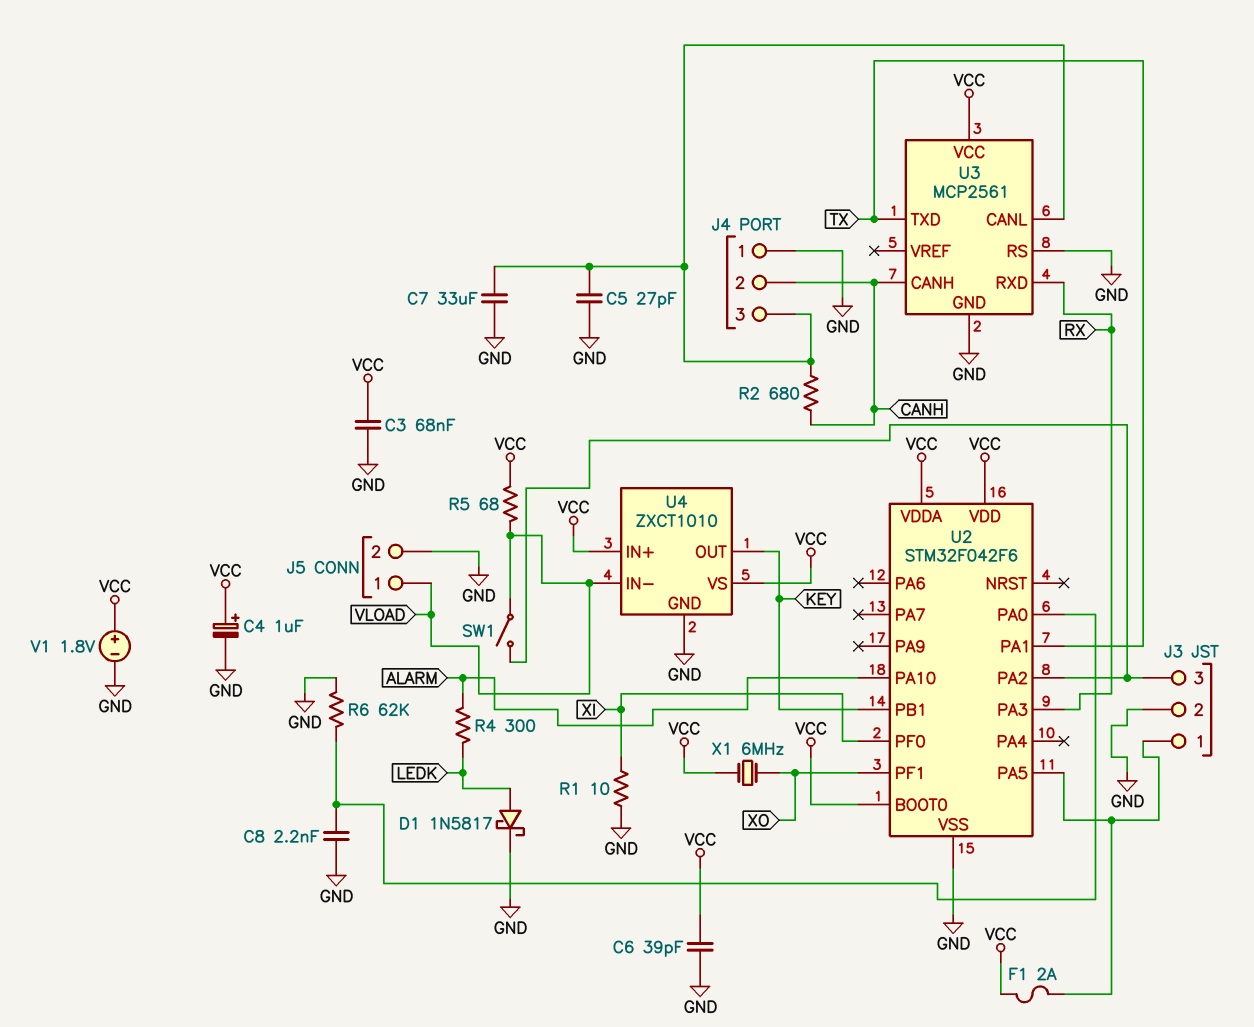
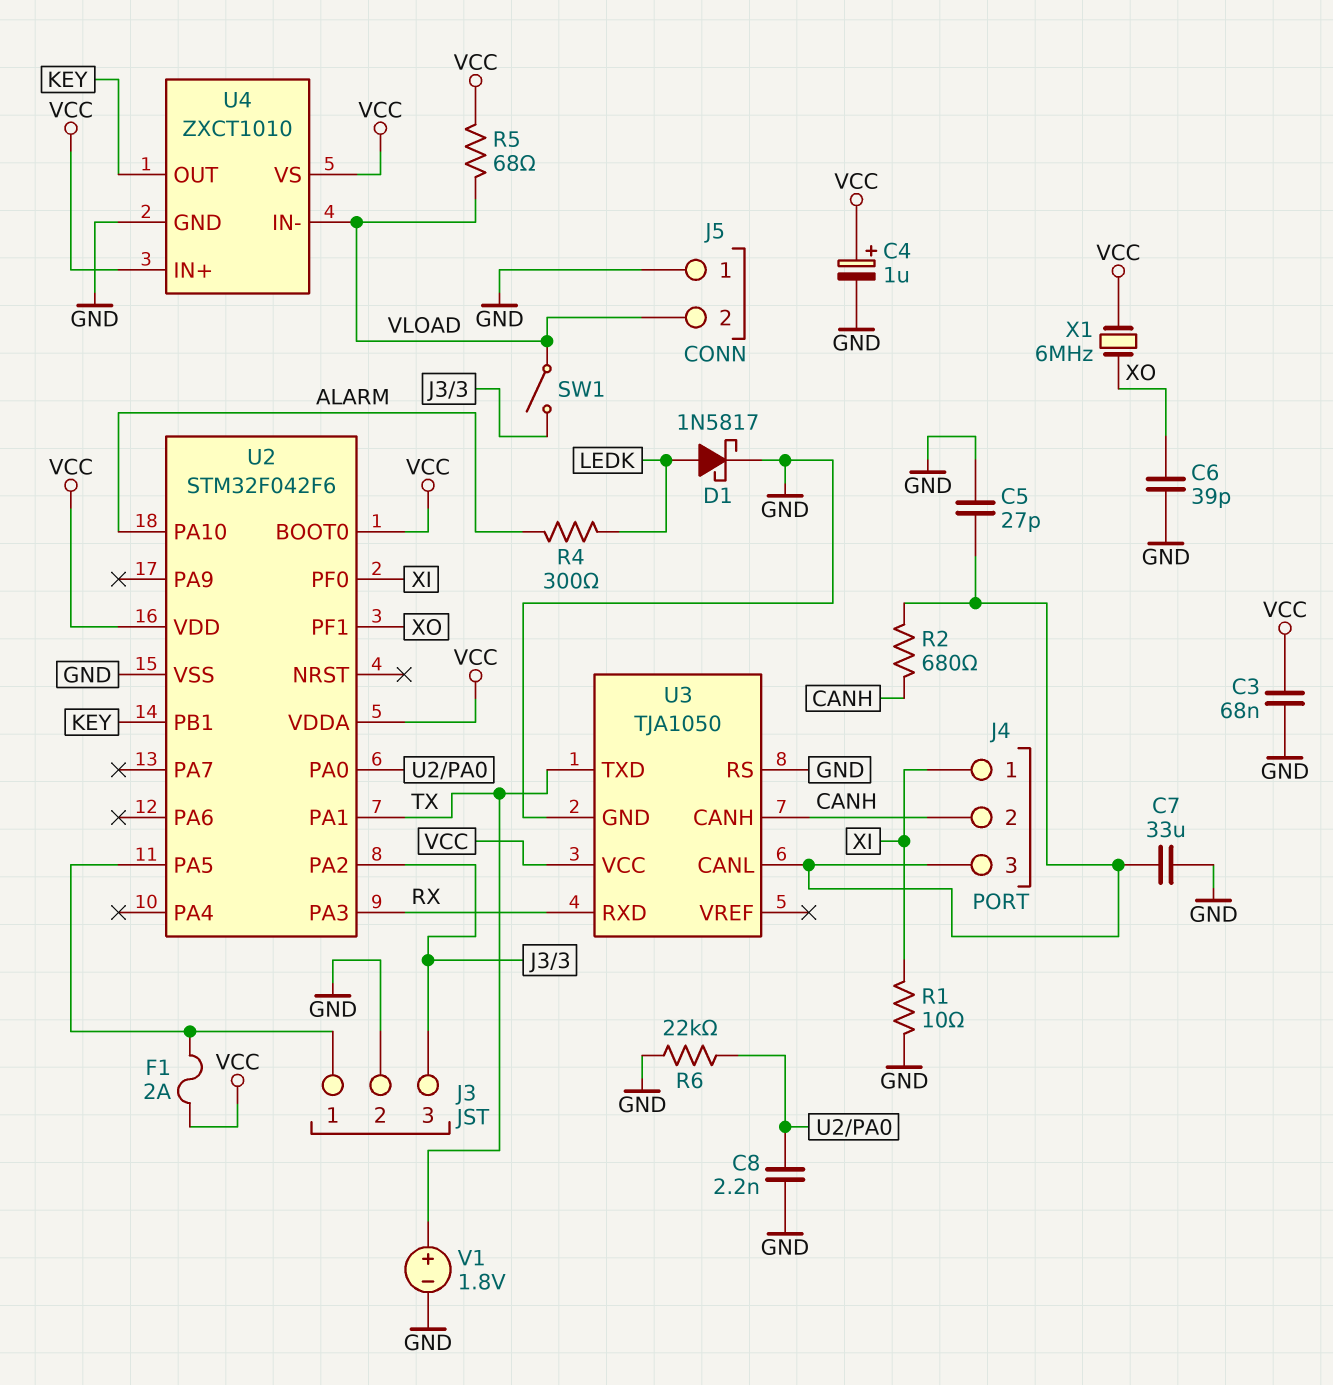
C6: 39pF (GND, VCC) -> 39pF (GND, XO)
J4 pin 1: GND -> XI
J5 pin 1: VLOAD -> GND
J5 pin 2: GND -> VLOAD
R6: 62k (GND, U2/PA0) -> 22k (GND, U2/PA0)
U3: MCP2561 -> TJA1050
V1: 1.8V (plus VCC, minus GND) -> 1.8V (plus TX, minus GND)

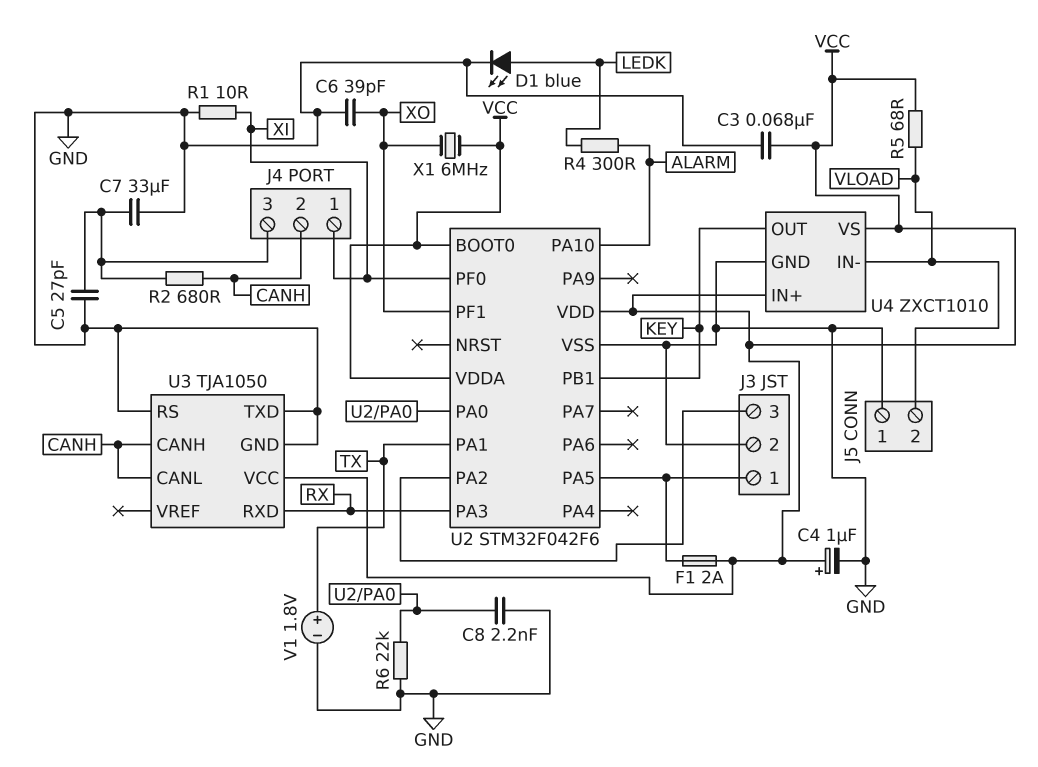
D1: schottky 1N5817 (A LEDK, K GND) -> LED blue (A LEDK, K GND)
SW1: switch (J3/3, VLOAD) -> none
U3 pin CANL: J4/3 -> CANH
U3 pin TXD: TX -> GND

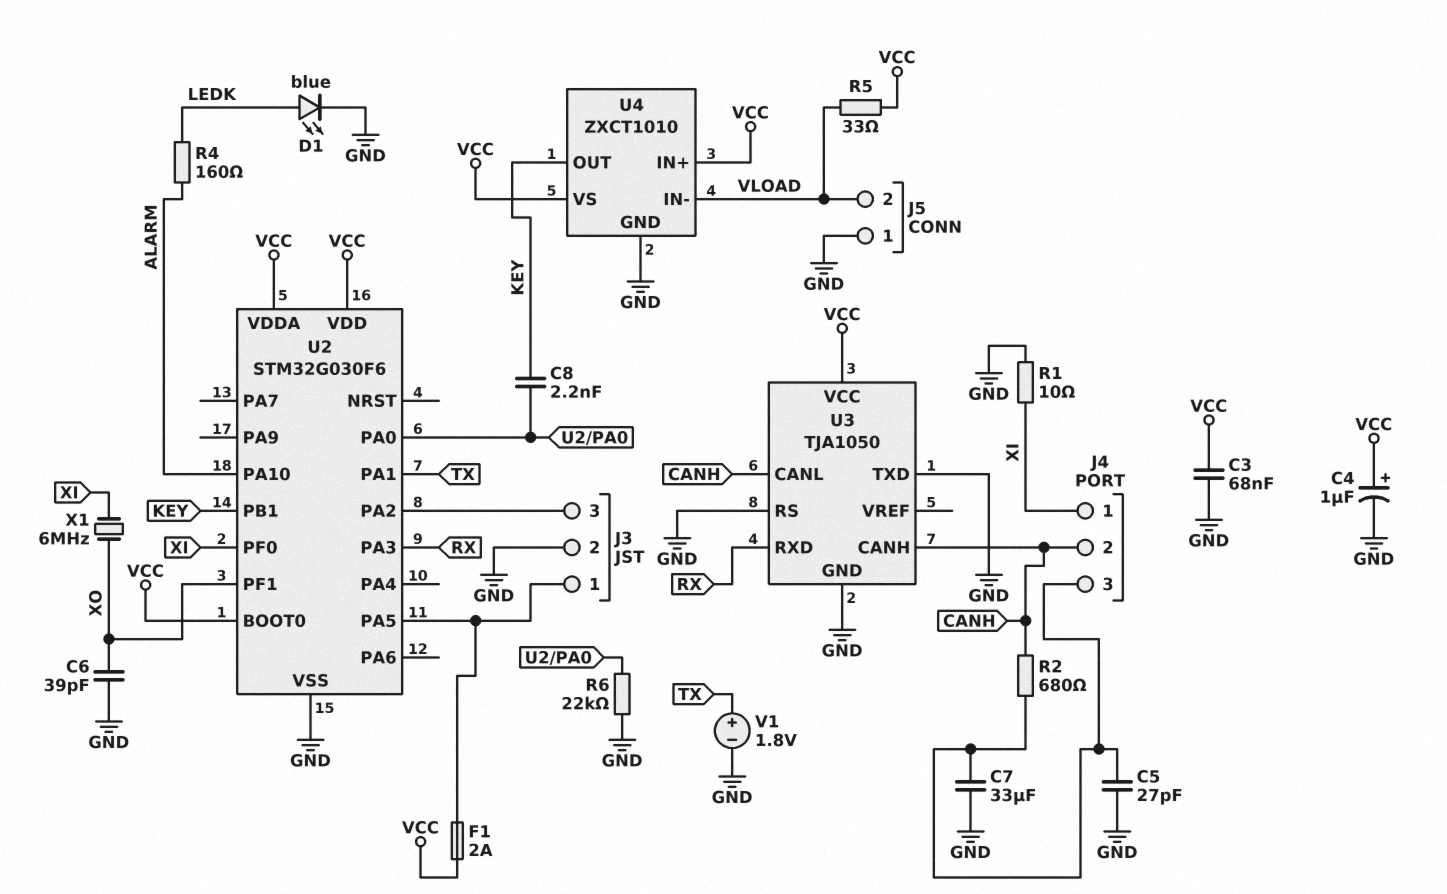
C8: 2.2nF (GND, U2/PA0) -> 2.2nF (KEY, U2/PA0)
R4: 300 (ALARM, LEDK) -> 160 (ALARM, LEDK)
R5: 68 (VCC, VLOAD) -> 33 (VCC, VLOAD)
U2: STM32F042F6 -> STM32G030F6
X1: 6MHz (VCC, XO) -> 6MHz (XI, XO)

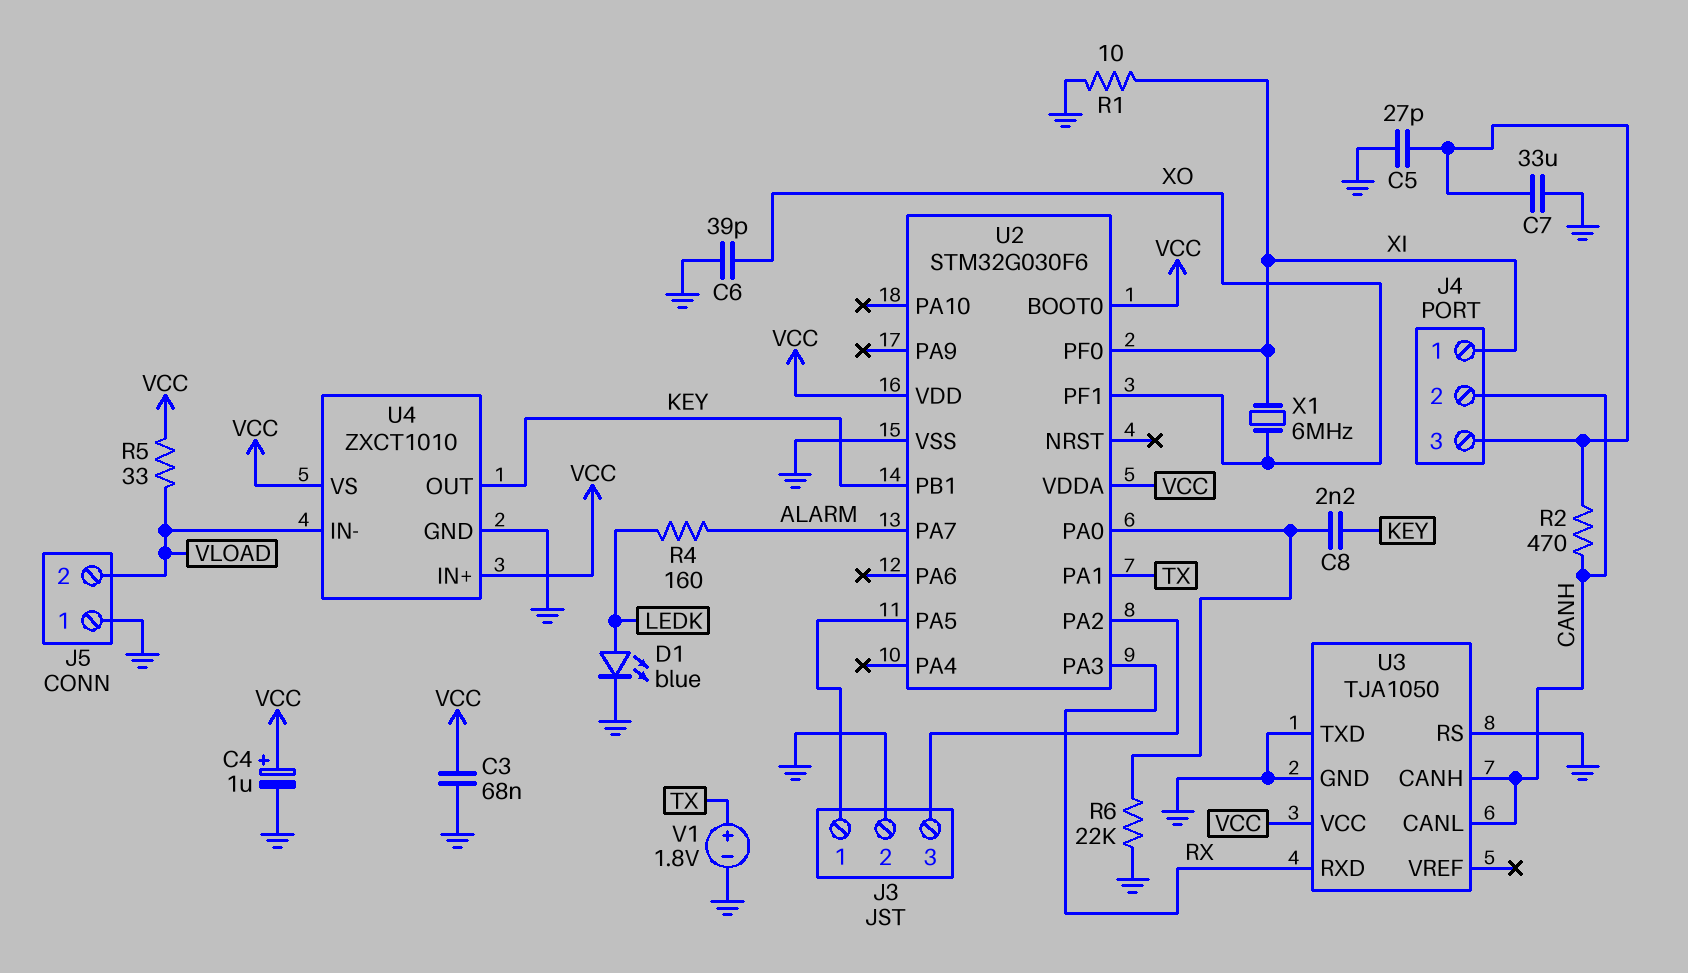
F1: 2A (J3/1, VCC) -> none
R2: 680 (CANH, J4/3) -> 470 (CANH, J4/3)
U2 pin PA7: none -> ALARM
U2 pin PA10: ALARM -> none

